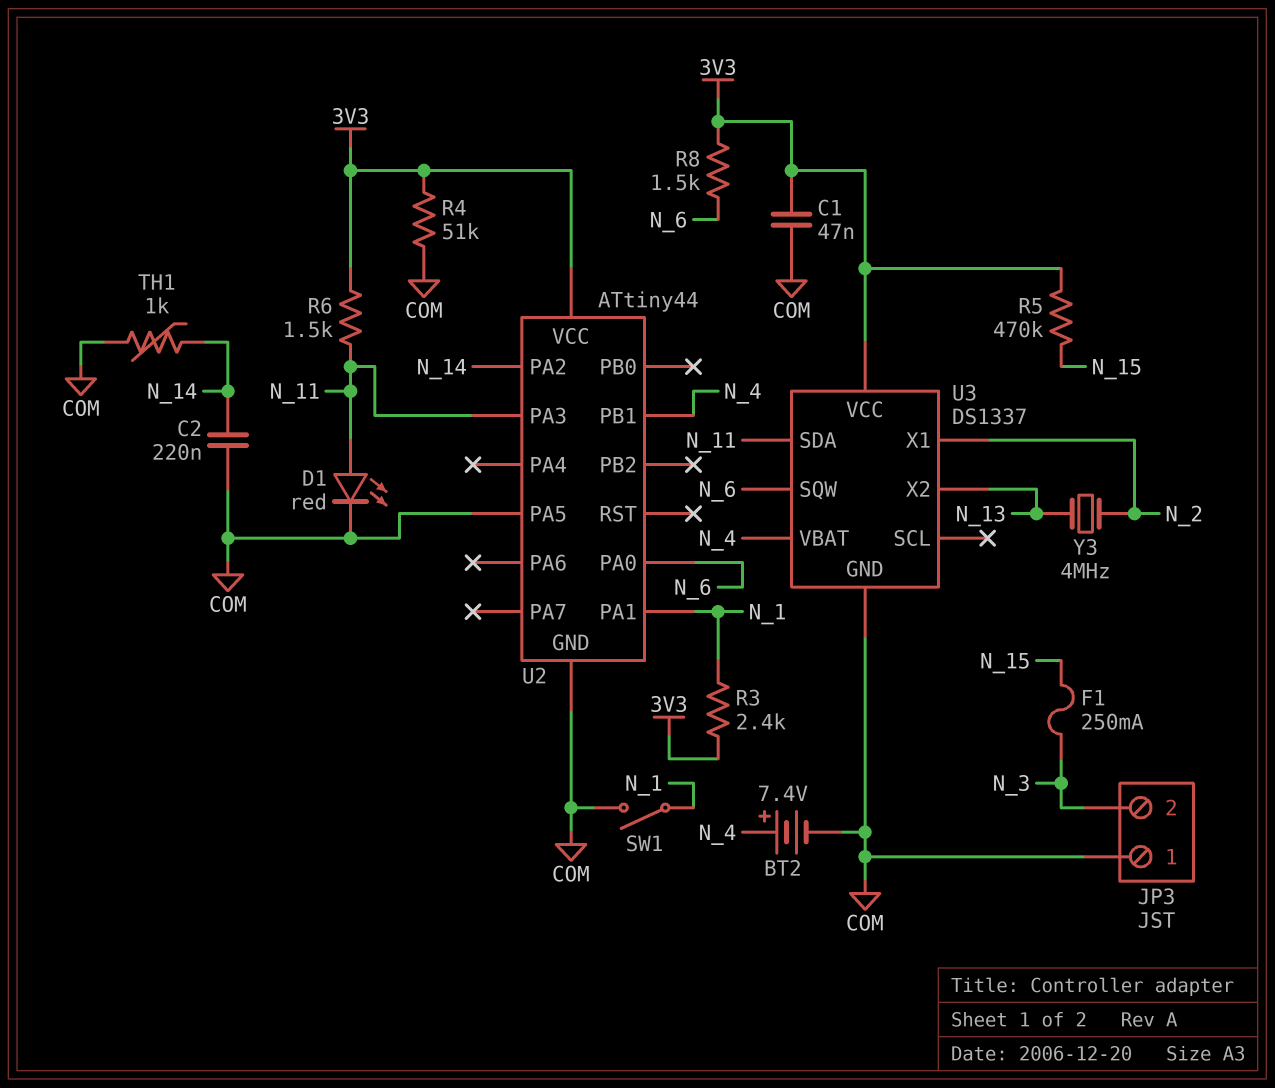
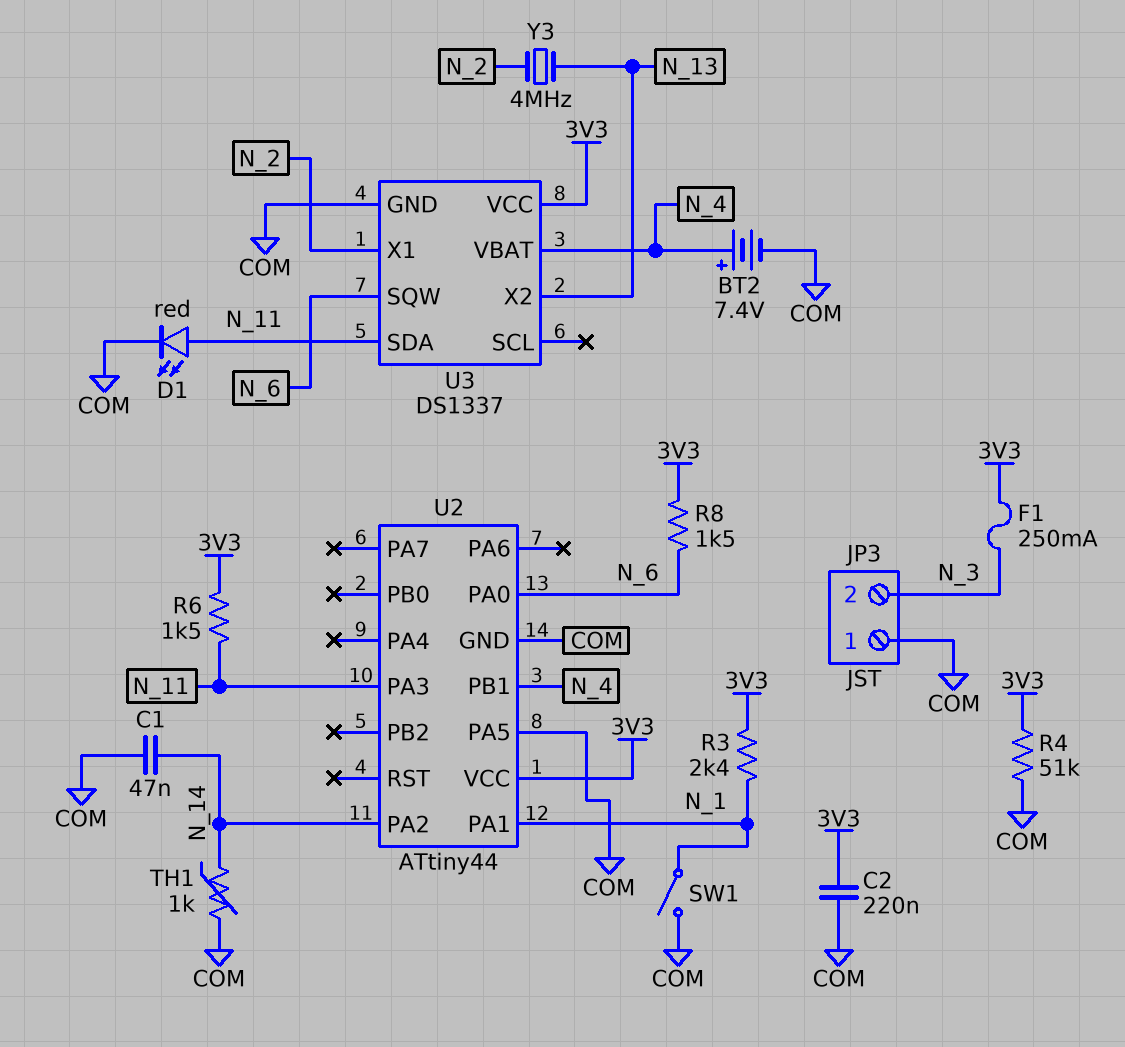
C1: 47nF (3V3, COM) -> 47nF (COM, N_14)
C2: 220nF (COM, N_14) -> 220nF (3V3, COM)
F1: 250mA (N_3, N_15) -> 250mA (3V3, N_3)
R5: 470k (3V3, N_15) -> none

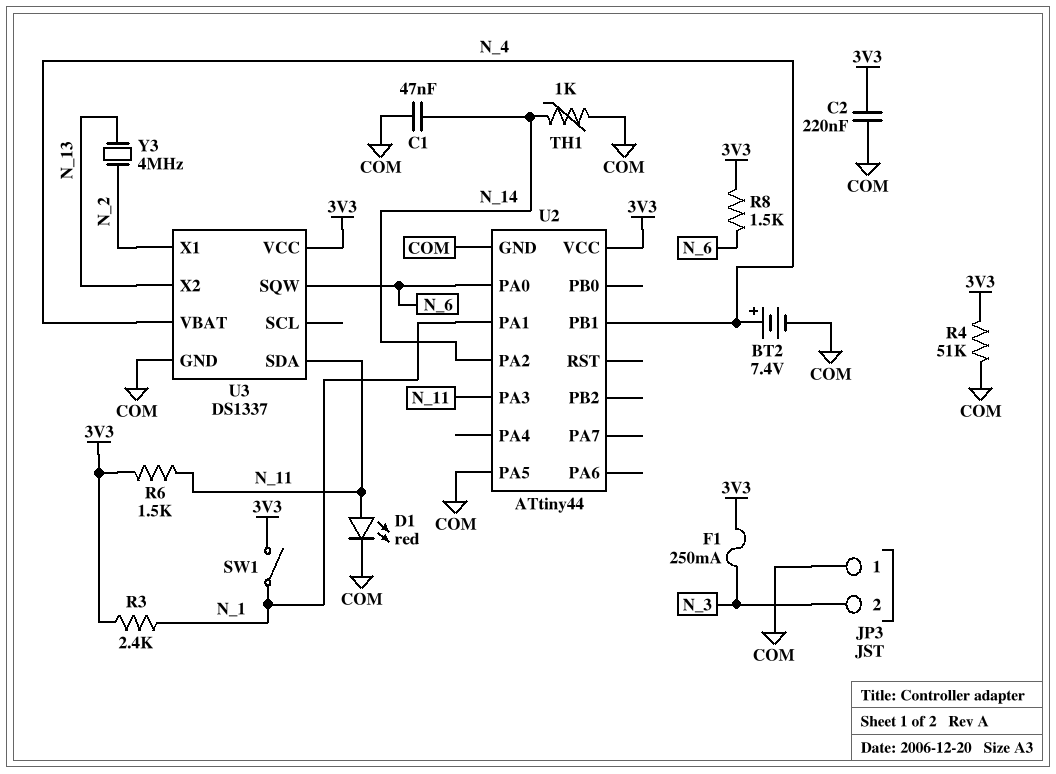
SW1: switch (COM, N_1) -> switch (3V3, N_1)

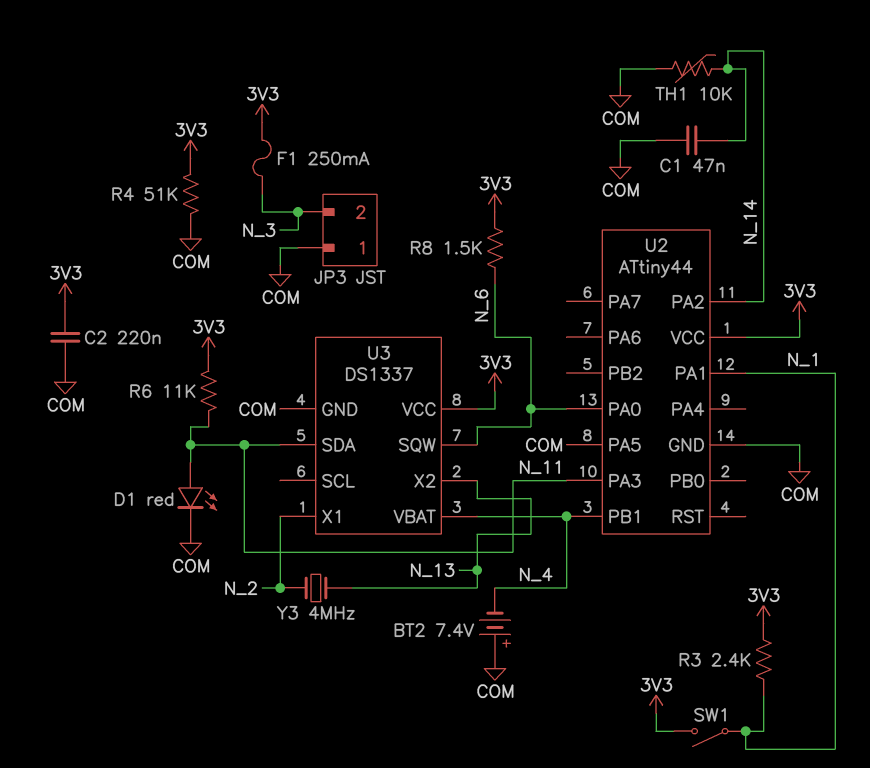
BT2: 7.4V (plus N_4, minus COM) -> 7.4V (plus COM, minus N_4)
R6: 1.5k (3V3, N_11) -> 11k (3V3, N_11)
TH1: 1k (COM, N_14) -> 10k (COM, N_14)

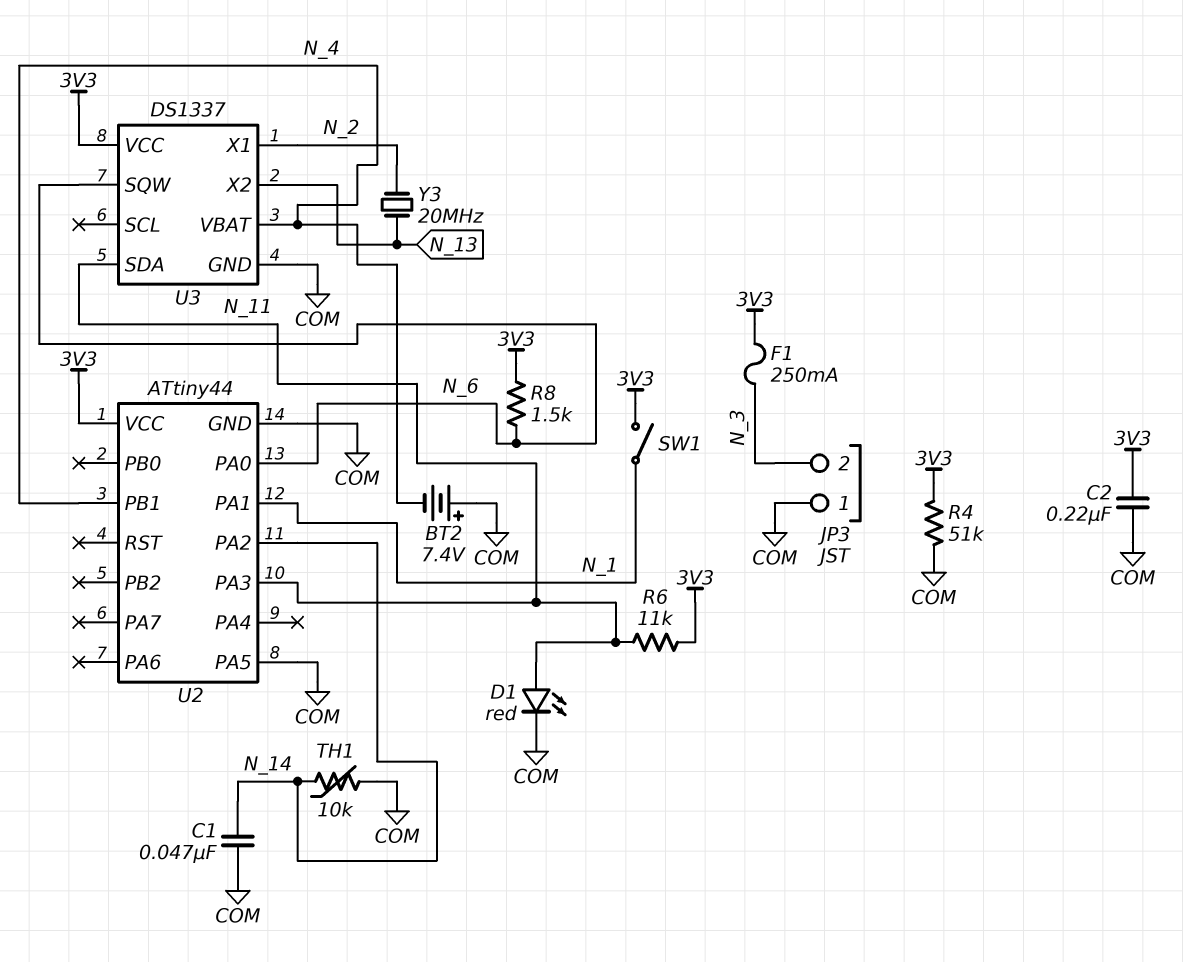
R3: 2.4k (3V3, N_1) -> none
Y3: 4MHz (N_2, N_13) -> 20MHz (N_2, N_13)

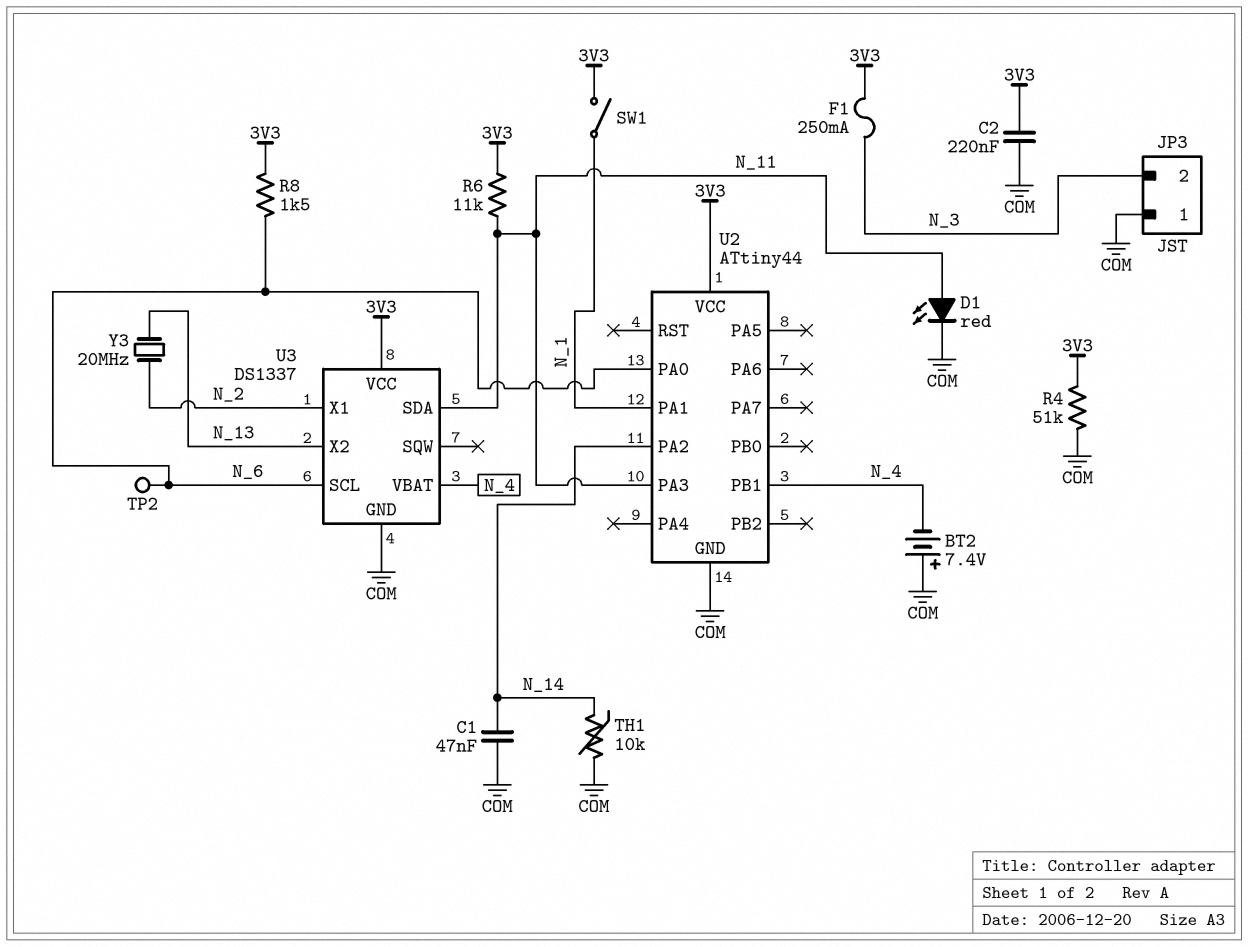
TP2: none -> test point (N_6)
U2 pin PA5: COM -> none
U3 pin SCL: none -> N_6
U3 pin SQW: N_6 -> none

